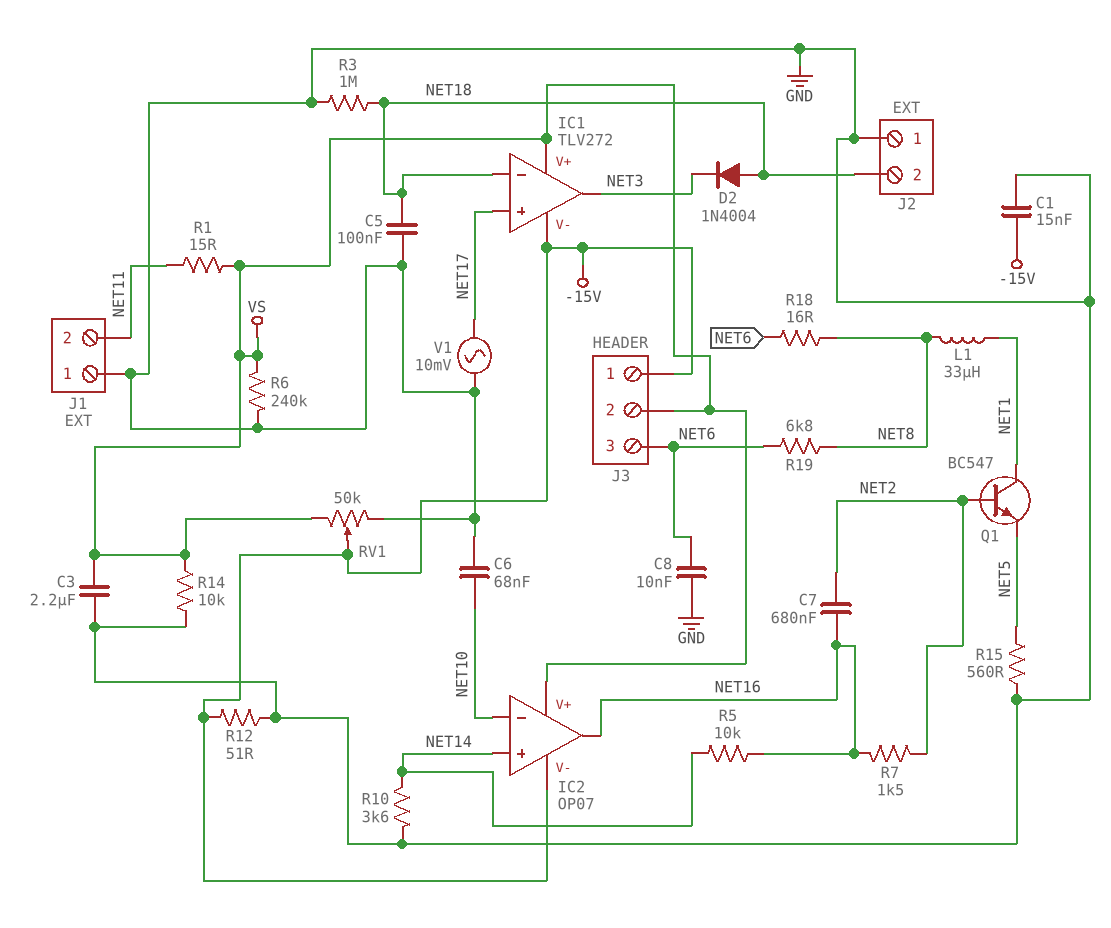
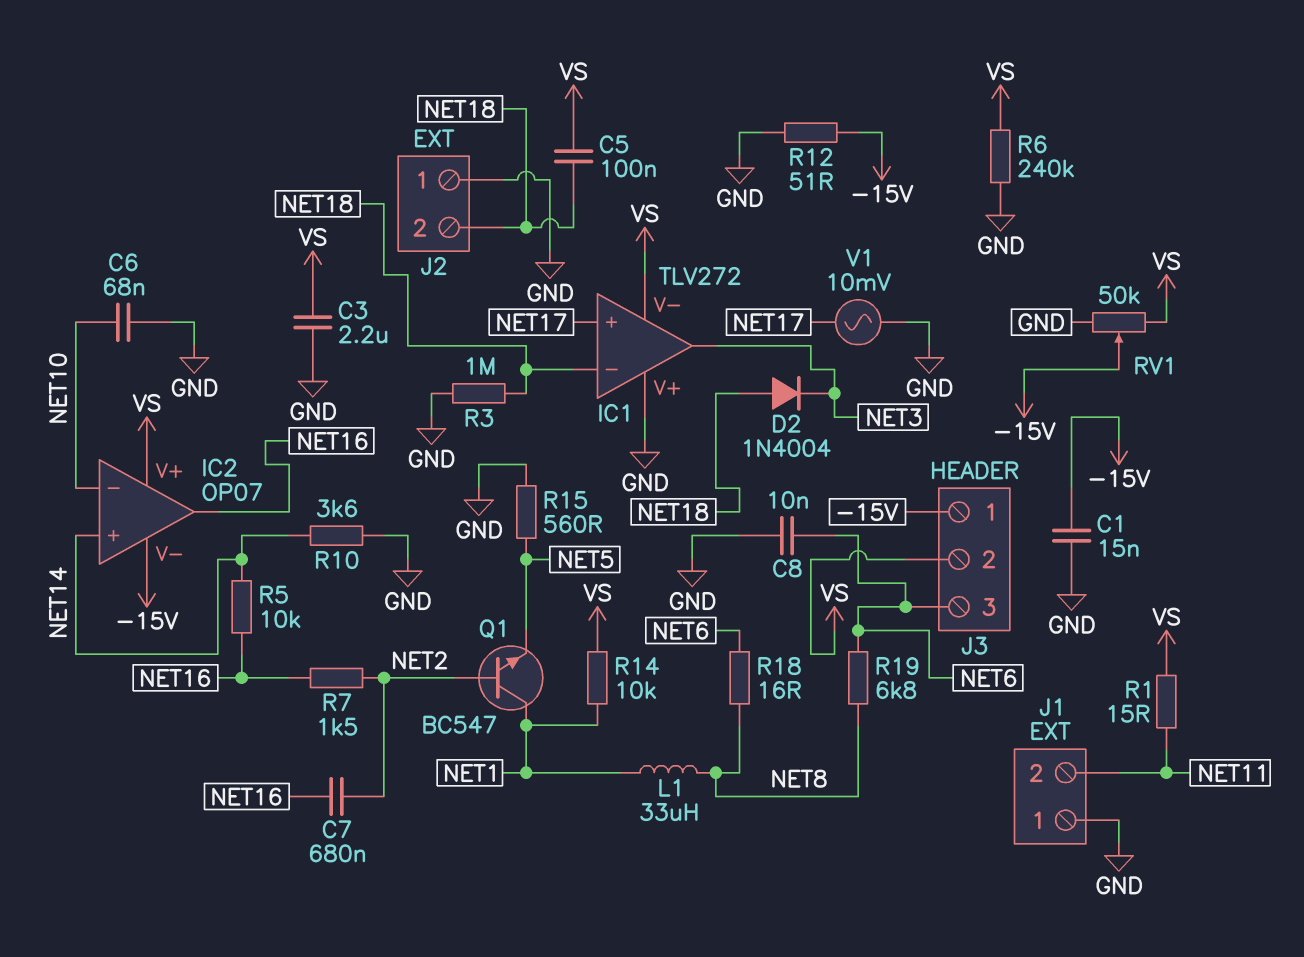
C5: 100nF (GND, NET18) -> 100nF (NET18, VS)
IC1 pin V+: VS -> GND
IC1 pin V-: -15V -> VS
R14: 10k (GND, VS) -> 10k (NET1, VS)

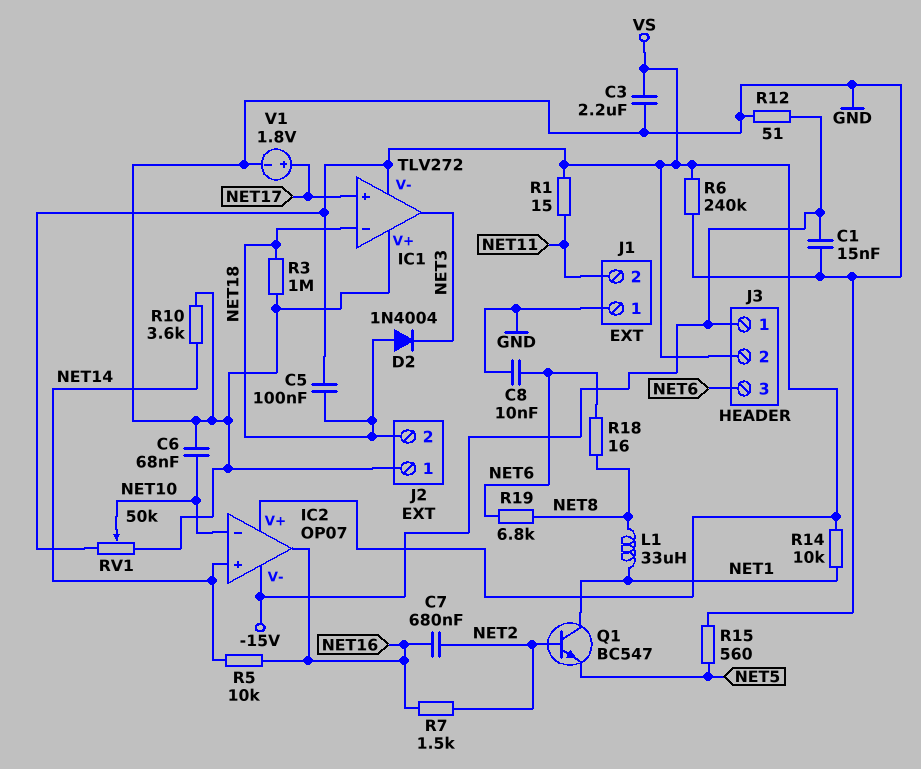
RV1: 50k (GND, VS, wiper -15V) -> 50k (GND, VS, wiper NET10)
V1: AC 10mV (GND, NET17) -> 1.8V (plus NET17, minus GND)

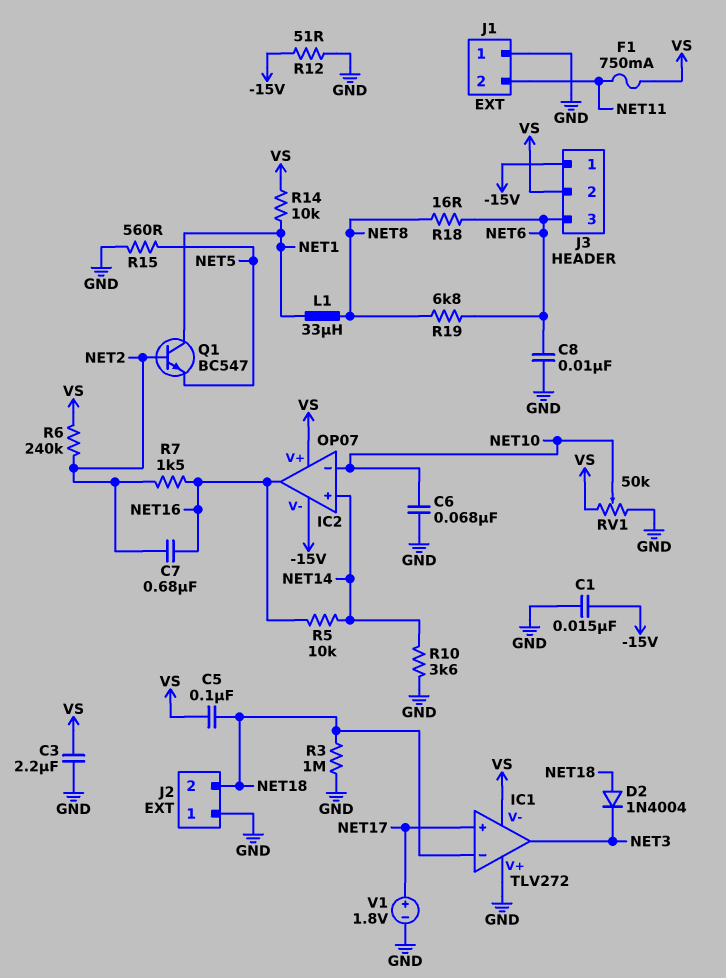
F1: none -> 750mA (NET11, VS)
R1: 15 (NET11, VS) -> none
R6: 240k (GND, VS) -> 240k (NET2, VS)

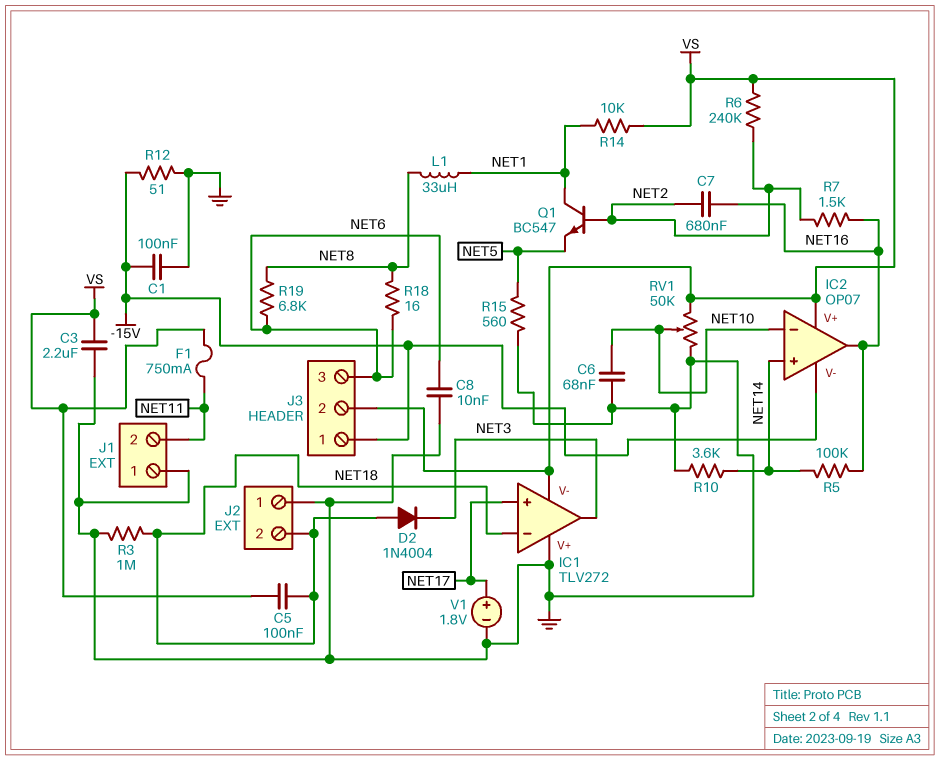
C1: 15nF (-15V, GND) -> 100nF (-15V, GND)
R5: 10k (NET14, NET16) -> 100k (NET14, NET16)

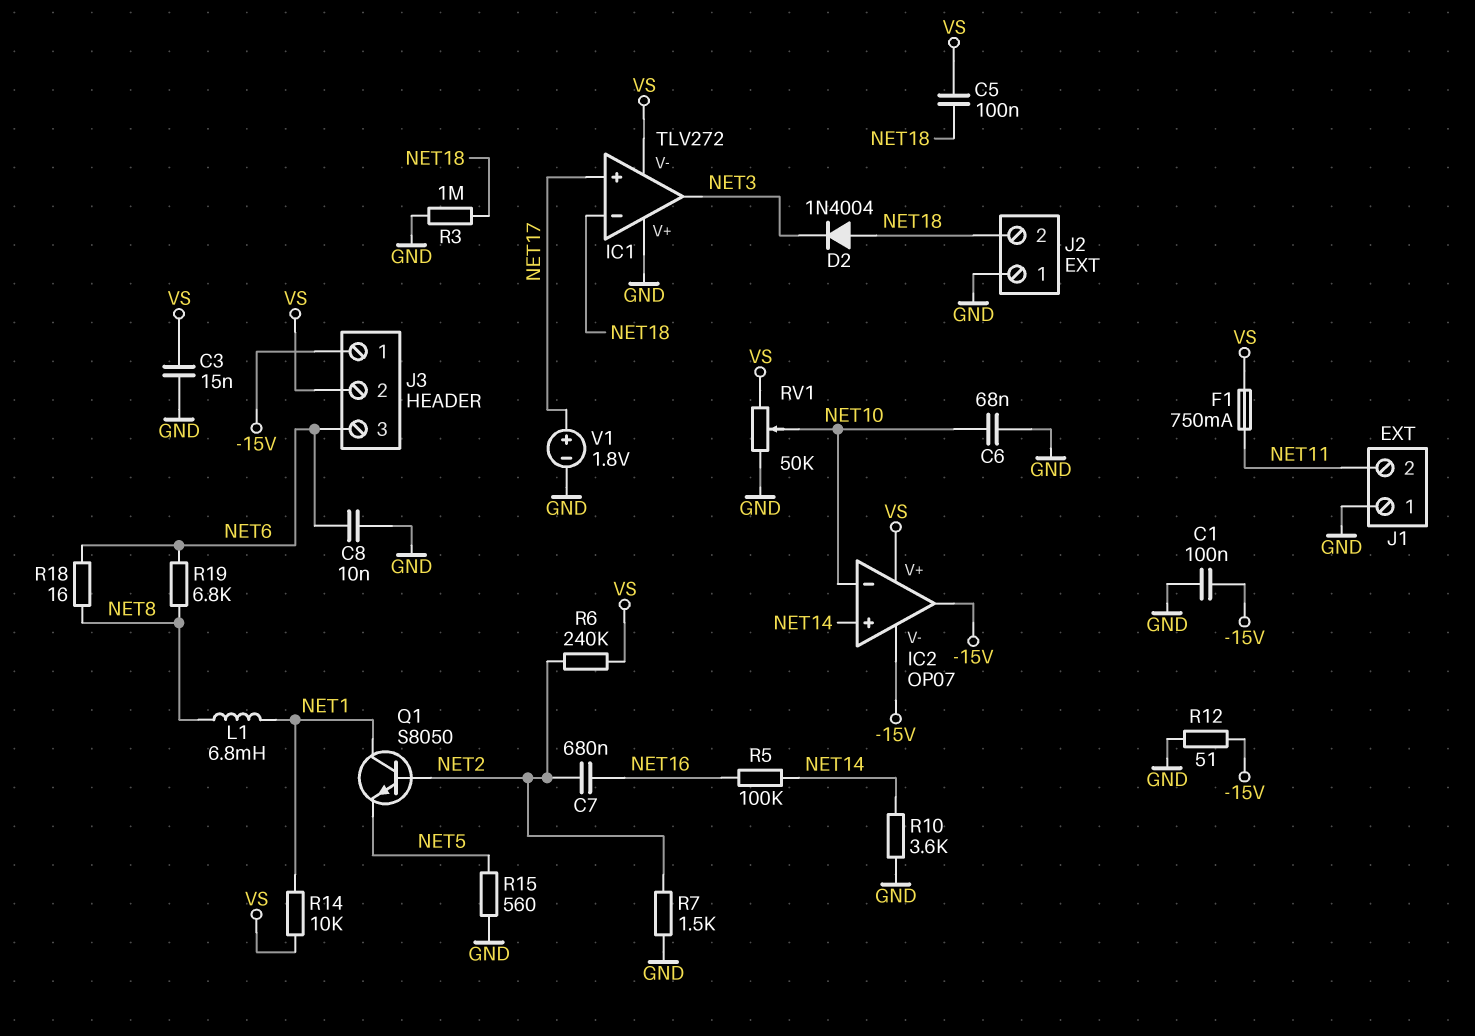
C3: 2.2uF (GND, VS) -> 15nF (GND, VS)
IC2 pin out: NET16 -> -15V
L1: 33uH (NET1, NET8) -> 6.8mH (NET1, NET8)
Q1: NPN BC547 (B NET2, C NET1, E NET5) -> NPN S8050 (B NET2, C NET1, E NET5)
R7: 1.5k (NET2, NET16) -> 1.5k (GND, NET2)

